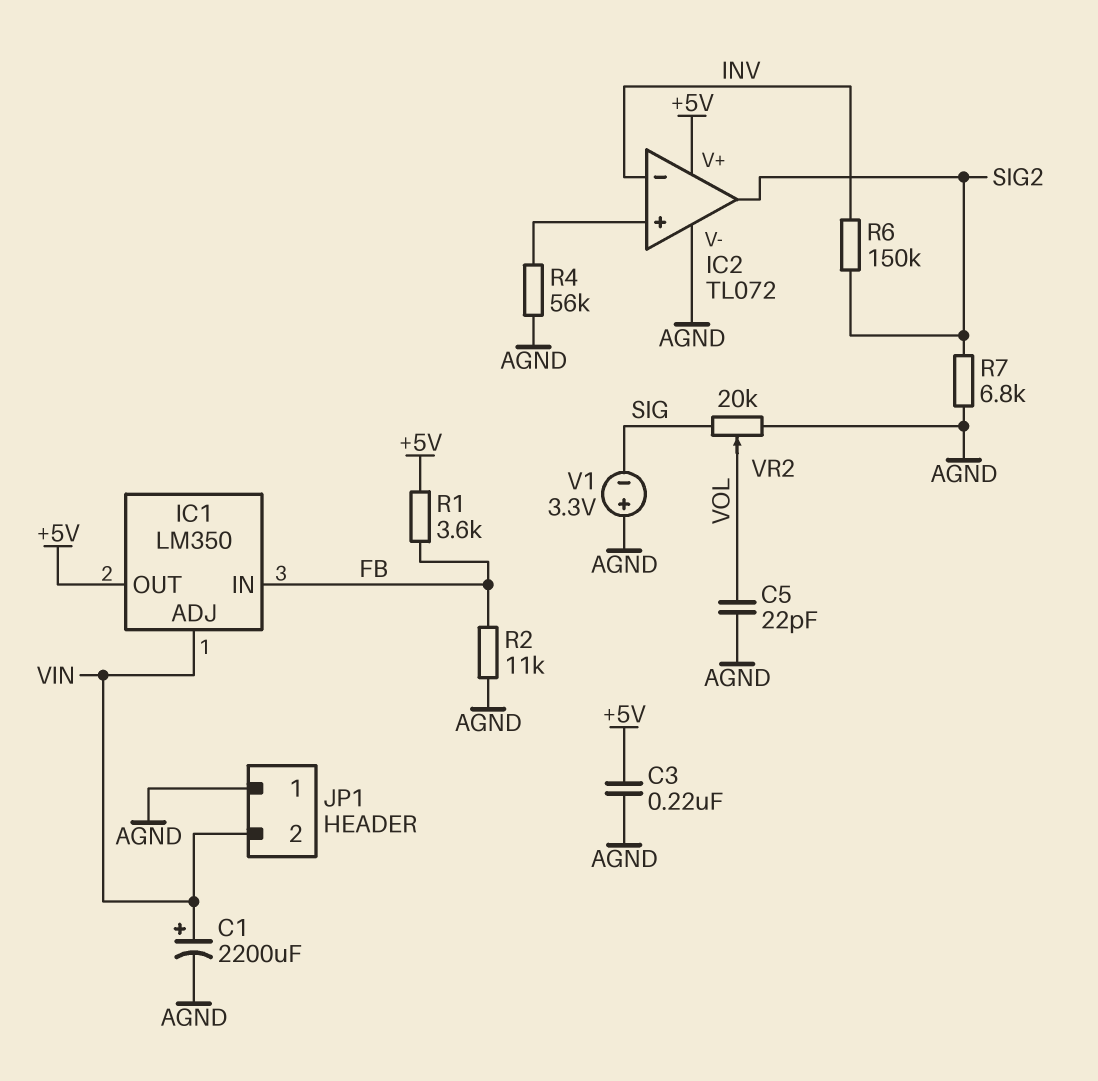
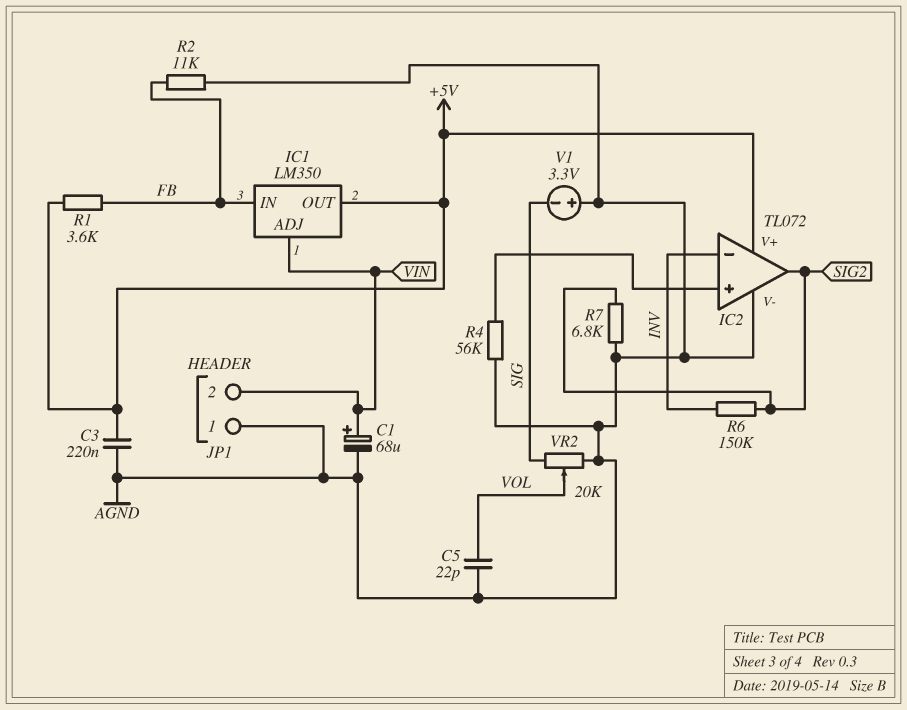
C1: 2200uF (plus VIN, minus AGND) -> 68uF (plus VIN, minus AGND)

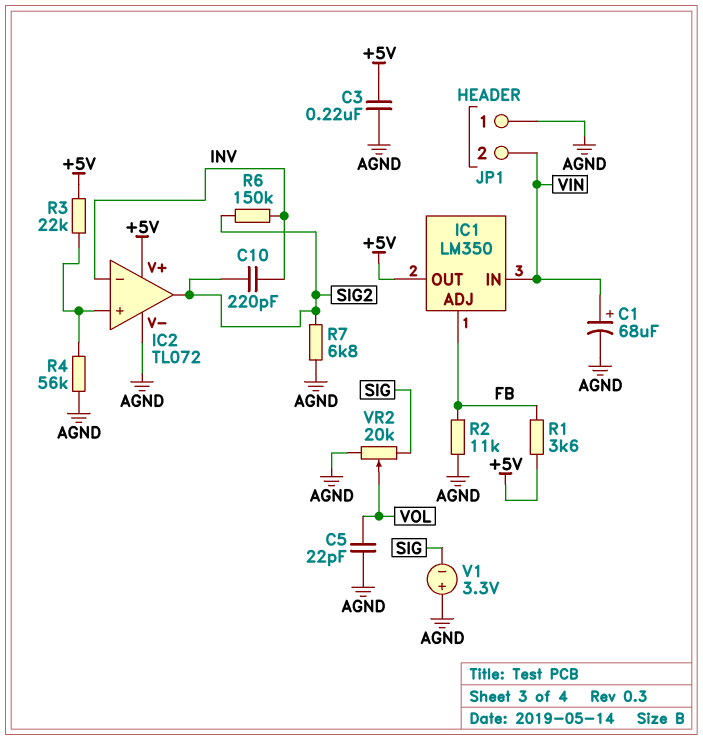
C10: none -> 220pF (INV, SIG2)
IC1 pin ADJ: VIN -> FB
IC1 pin IN: FB -> VIN
R3: none -> 22k (+5V, IC2/in+)

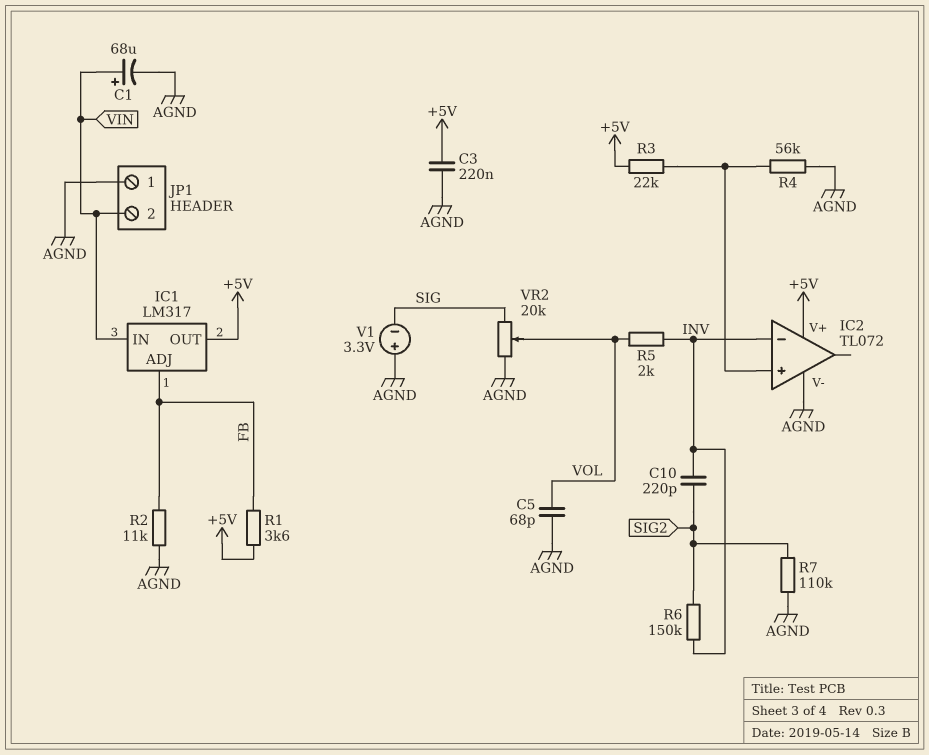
C5: 22pF (AGND, VOL) -> 68pF (AGND, VOL)
IC1: LM350 -> LM317
IC2 pin out: SIG2 -> none
R5: none -> 2k (INV, VOL)
R7: 6.8k (AGND, SIG2) -> 110k (AGND, SIG2)

